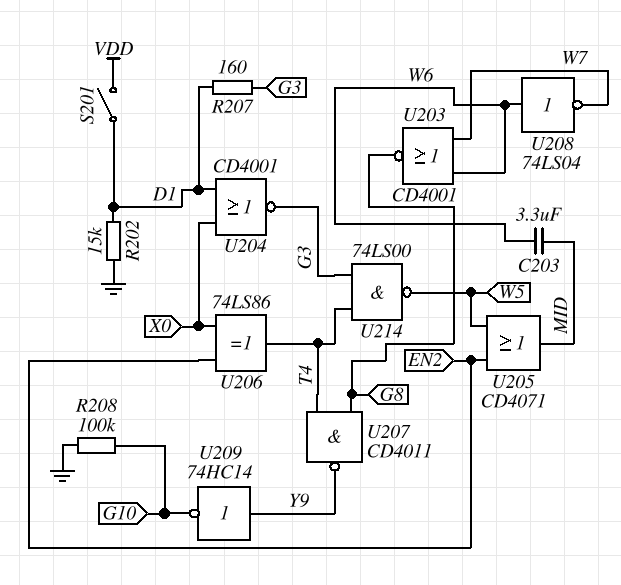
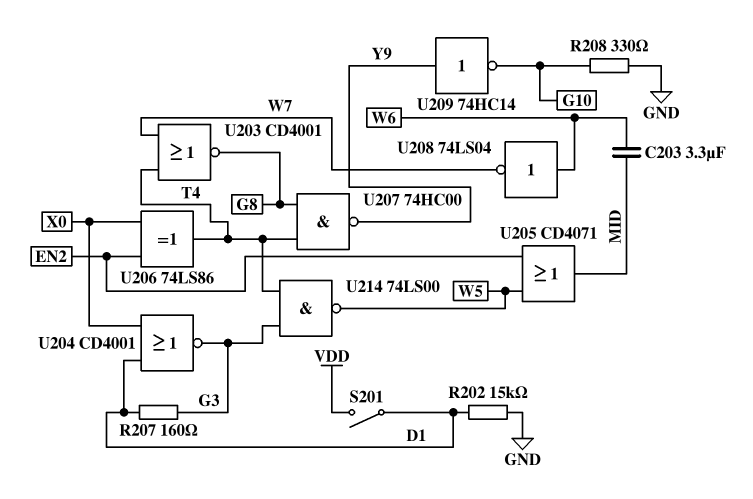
R208: 100k (G10, GND) -> 330 (G10, GND)
U203: NOR CD4001 (in W6, in W7, out G8) -> NOR CD4001 (in T4, in W7, out G8)
U207: NAND CD4011 (in G8, in T4, out Y9) -> NAND 74HC00 (in G8, in T4, out Y9)

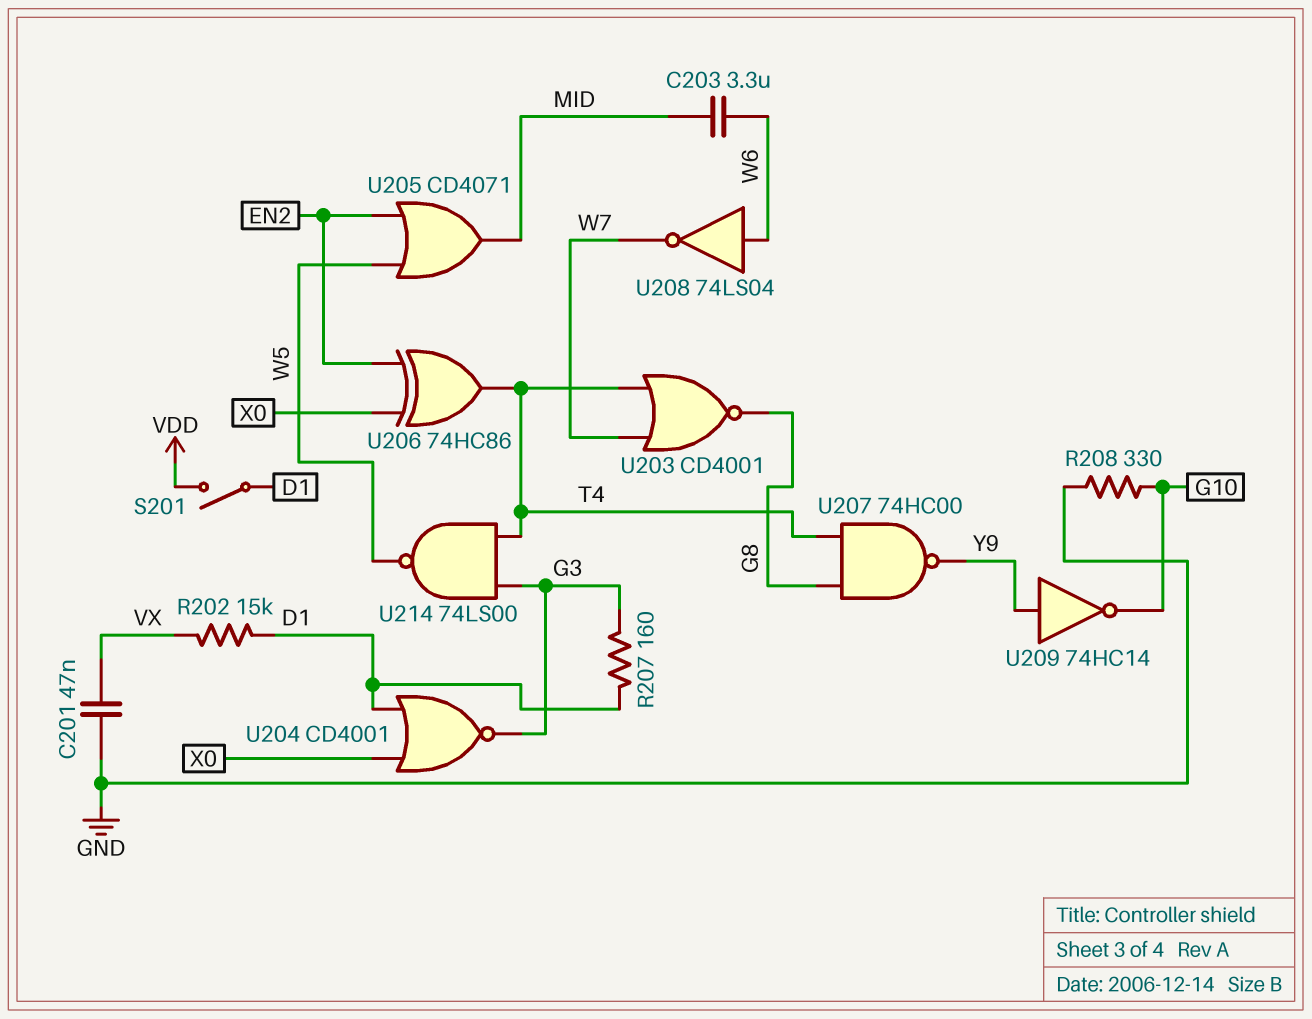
C201: none -> 47nF (GND, VX)
R202: 15k (D1, GND) -> 15k (D1, VX)
U206: XOR 74LS86 (in EN2, in X0, out T4) -> XOR 74HC86 (in EN2, in X0, out T4)

